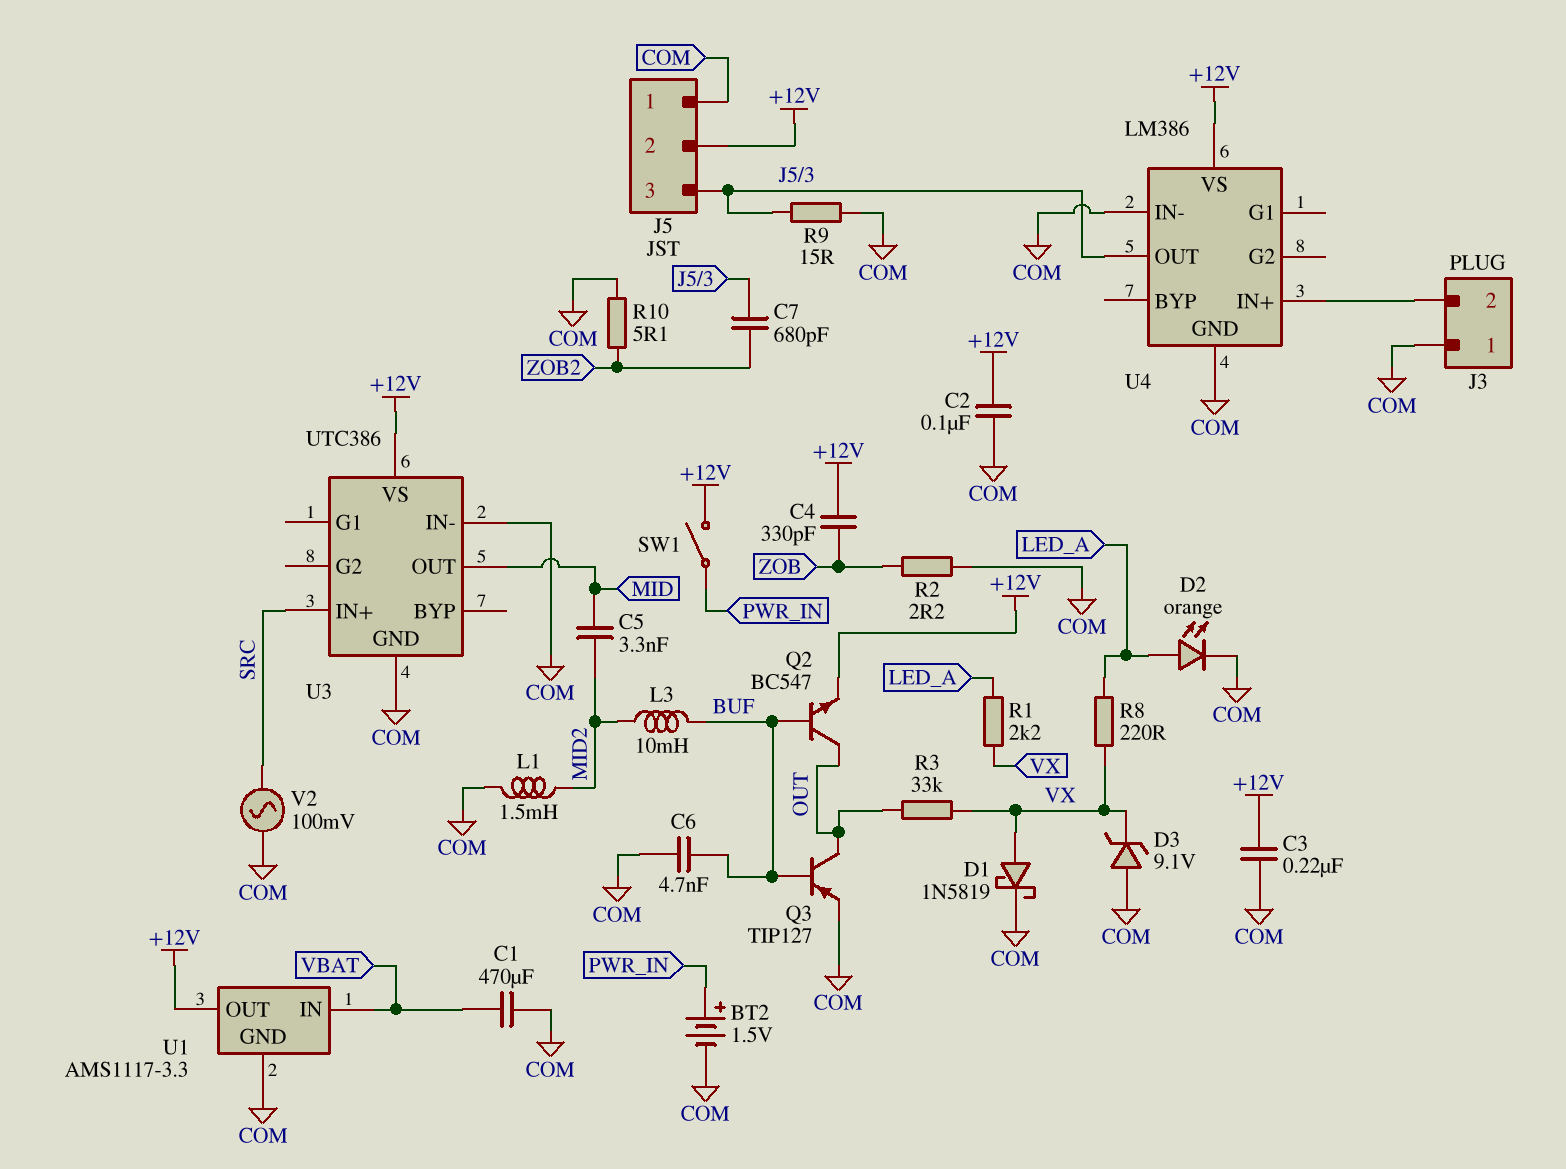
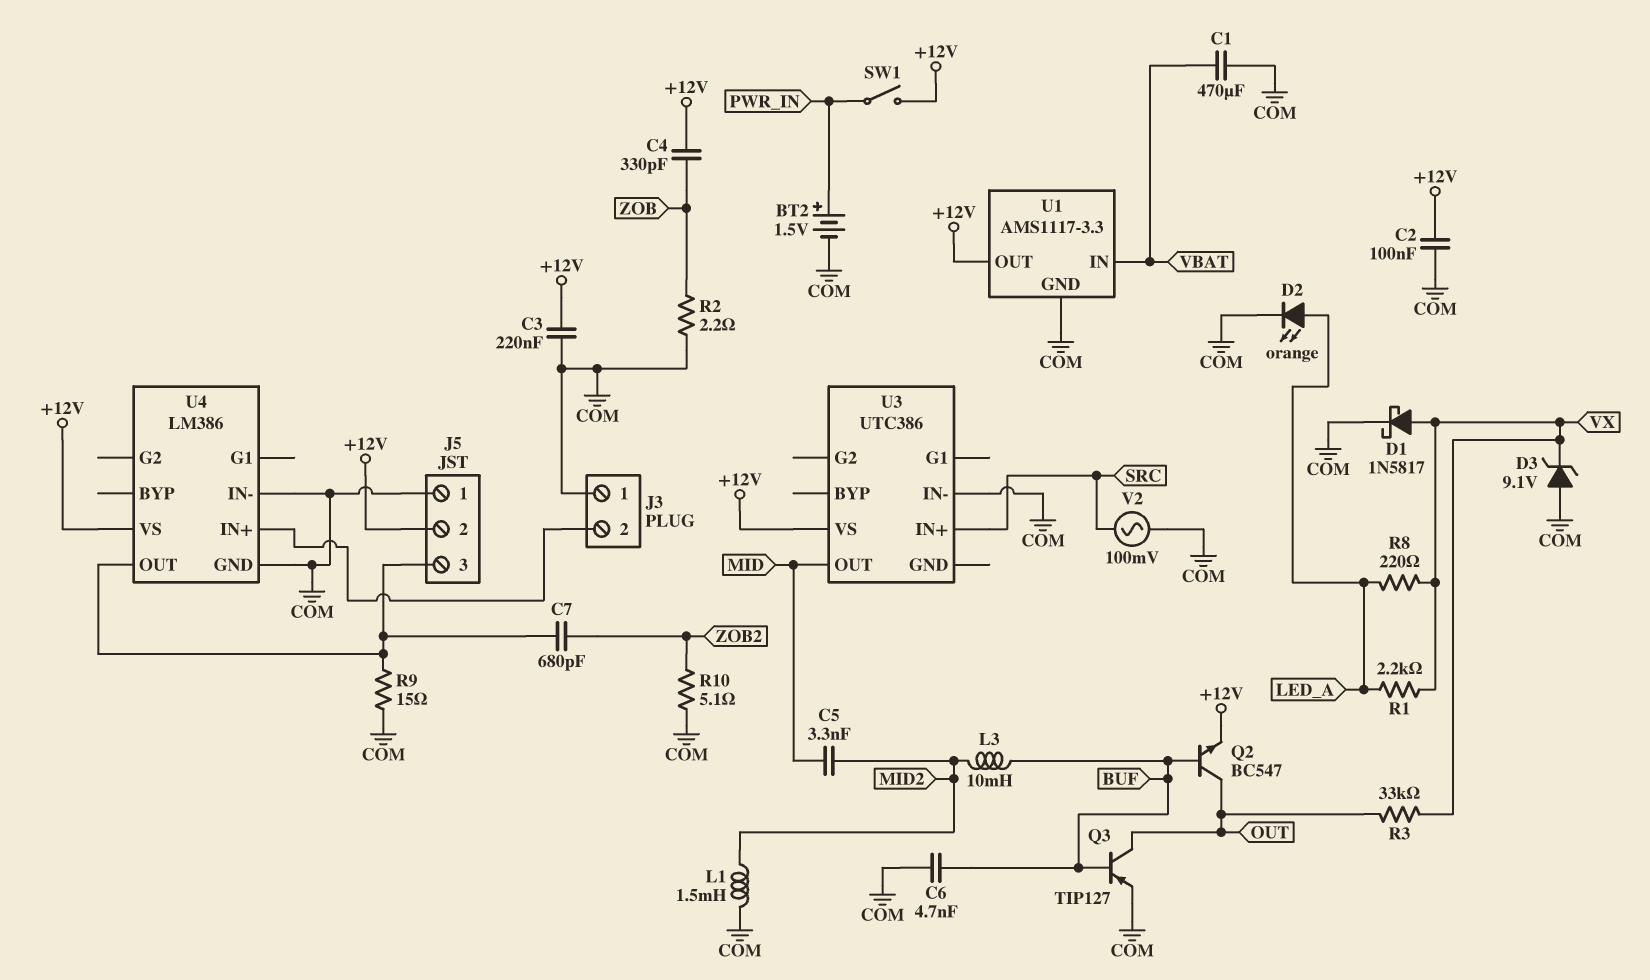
D1: schottky 1N5819 (A VX, K COM) -> schottky 1N5817 (A VX, K COM)
U3 pin GND: COM -> none

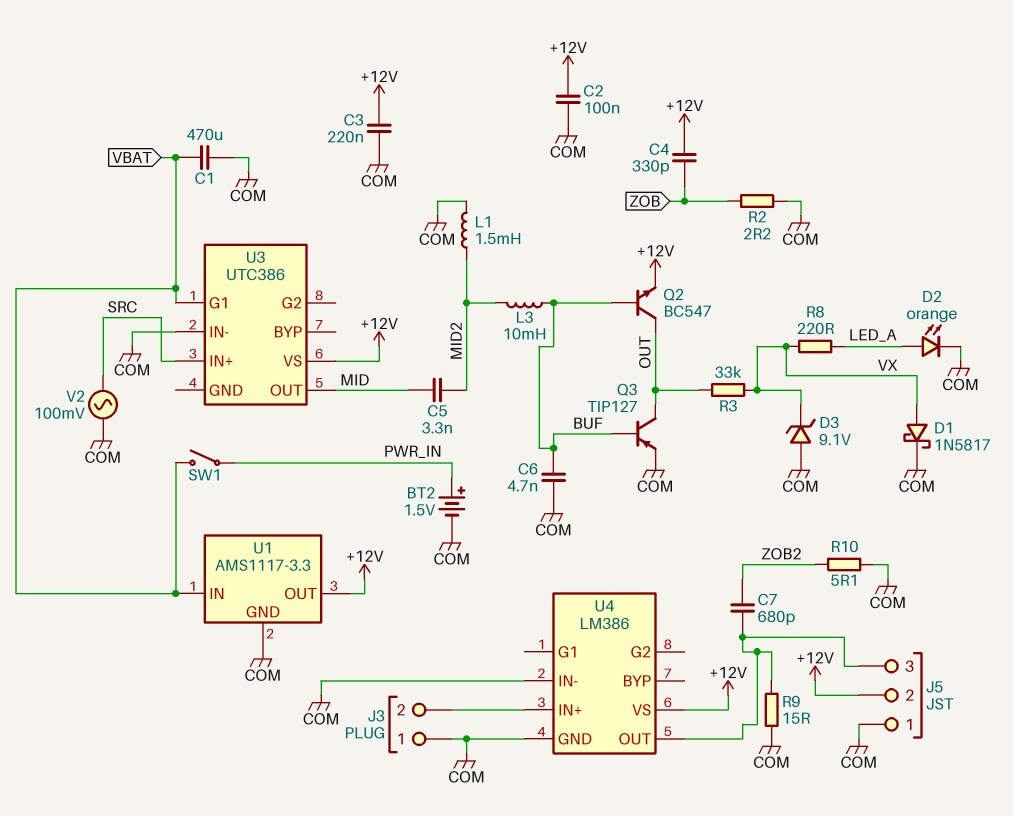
R1: 2.2k (LED_A, VX) -> none
SW1: switch (+12V, PWR_IN) -> switch (PWR_IN, VBAT)
U3 pin G1: none -> VBAT

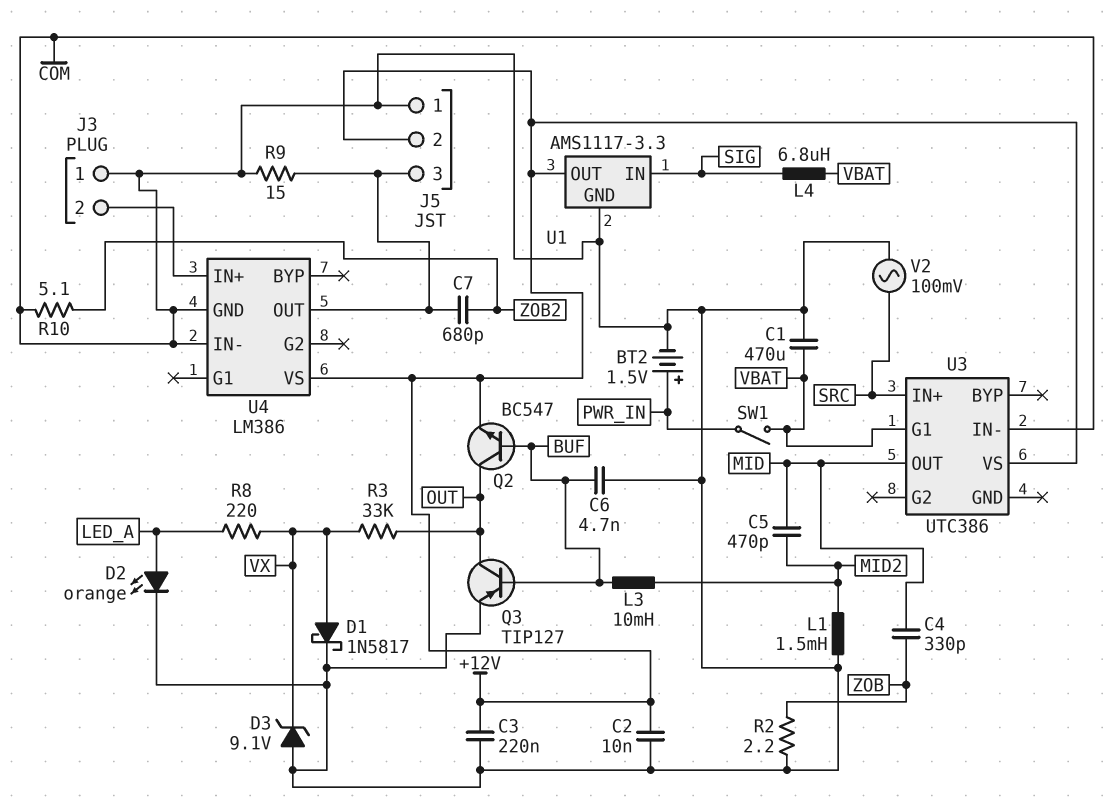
C2: 100nF (+12V, COM) -> 10nF (+12V, COM)
C4: 330pF (+12V, ZOB) -> 330pF (MID, ZOB)
C5: 3.3nF (MID, MID2) -> 470pF (MID, MID2)
L4: none -> 6.8uH (SIG, VBAT)
U1 pin IN: VBAT -> SIG

